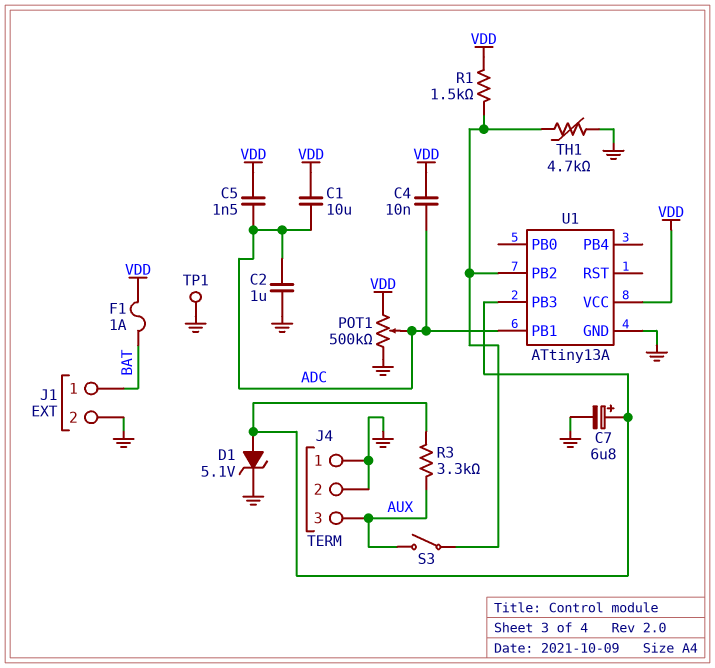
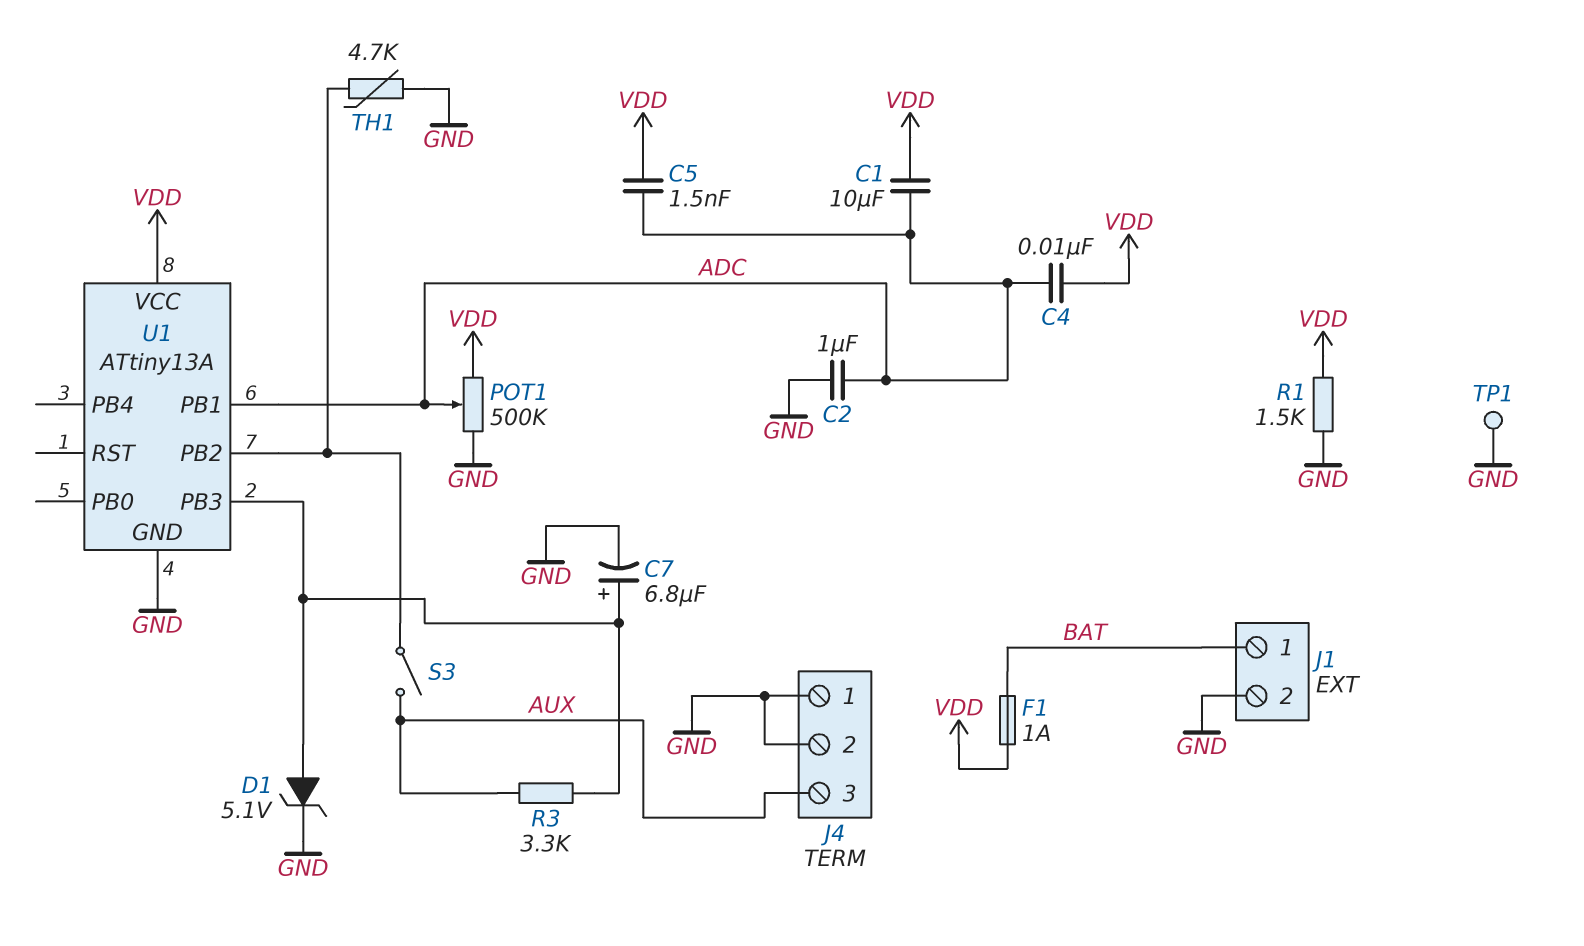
R1: 1.5k (U1/PB2, VDD) -> 1.5k (GND, VDD)

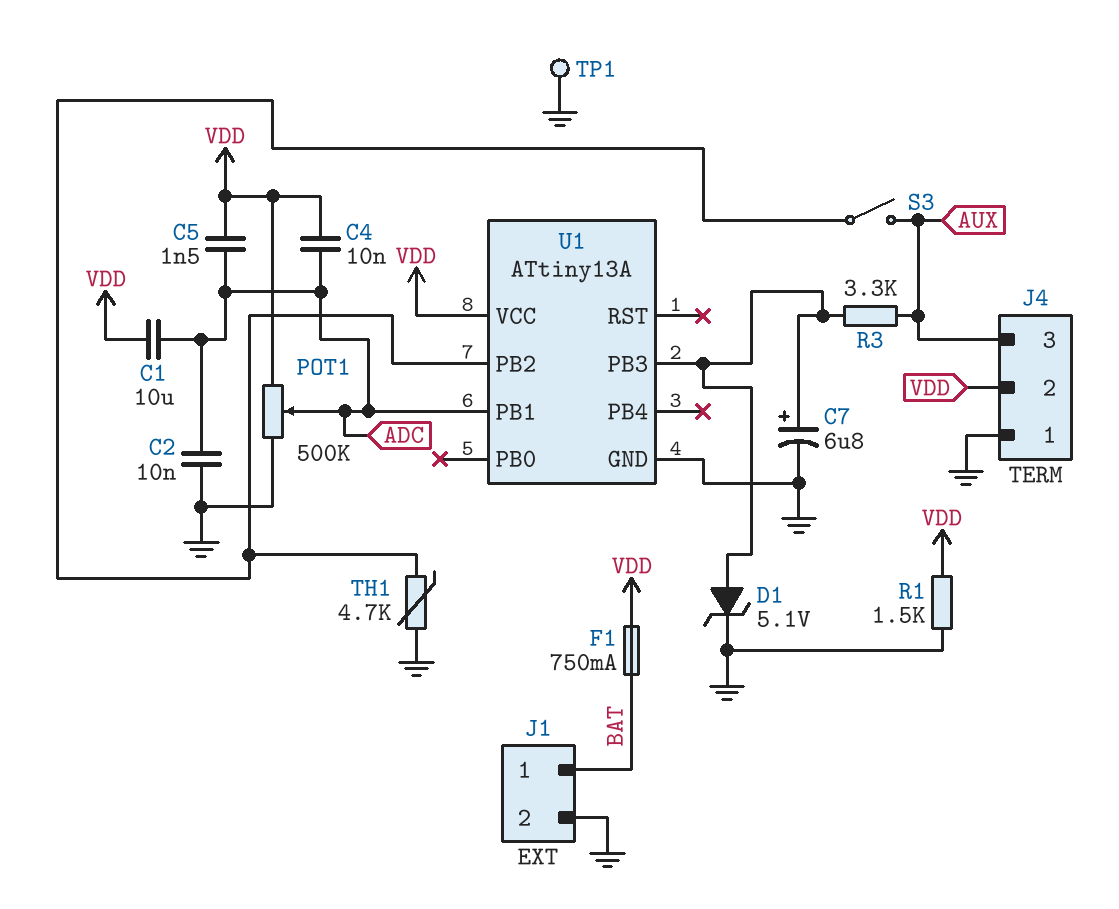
C2: 1uF (ADC, GND) -> 10nF (ADC, GND)
F1: 1A (BAT, VDD) -> 750mA (BAT, VDD)
J4 pin 2: GND -> VDD

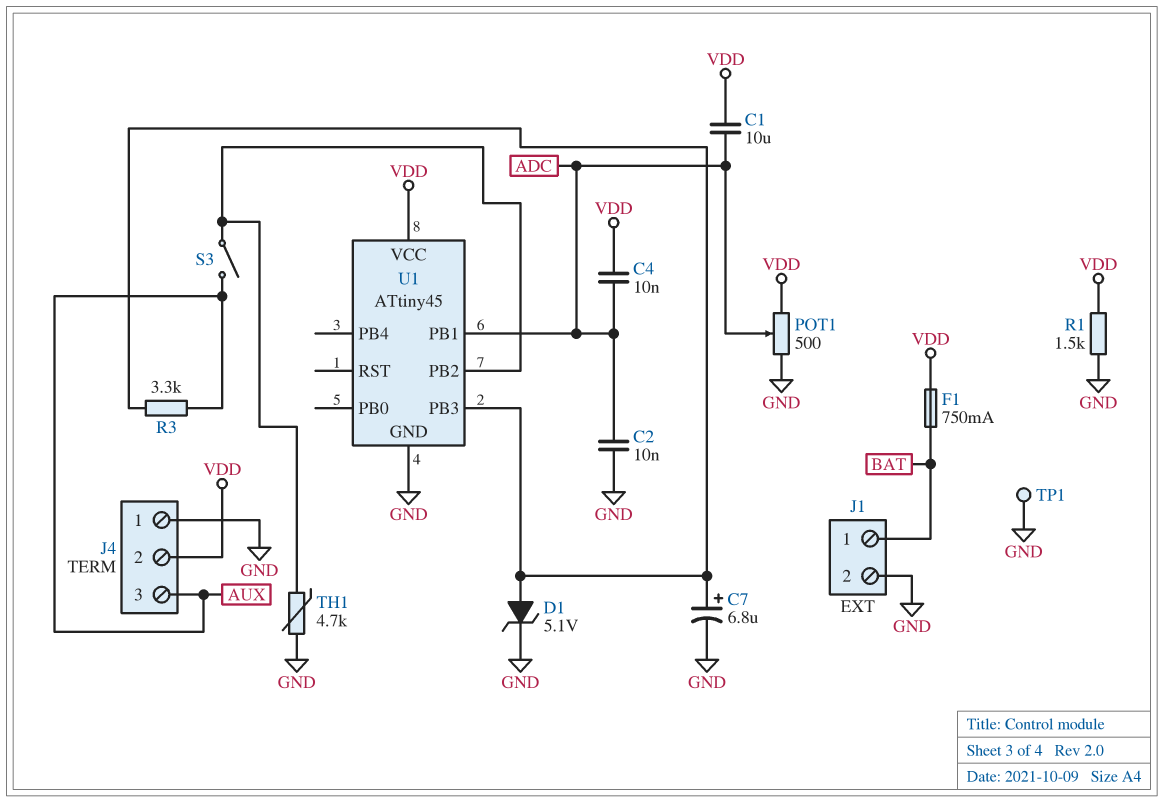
C5: 1.5nF (ADC, VDD) -> none
POT1: 500k (GND, VDD, wiper ADC) -> 500 (GND, VDD, wiper ADC)
U1: ATtiny13A -> ATtiny45

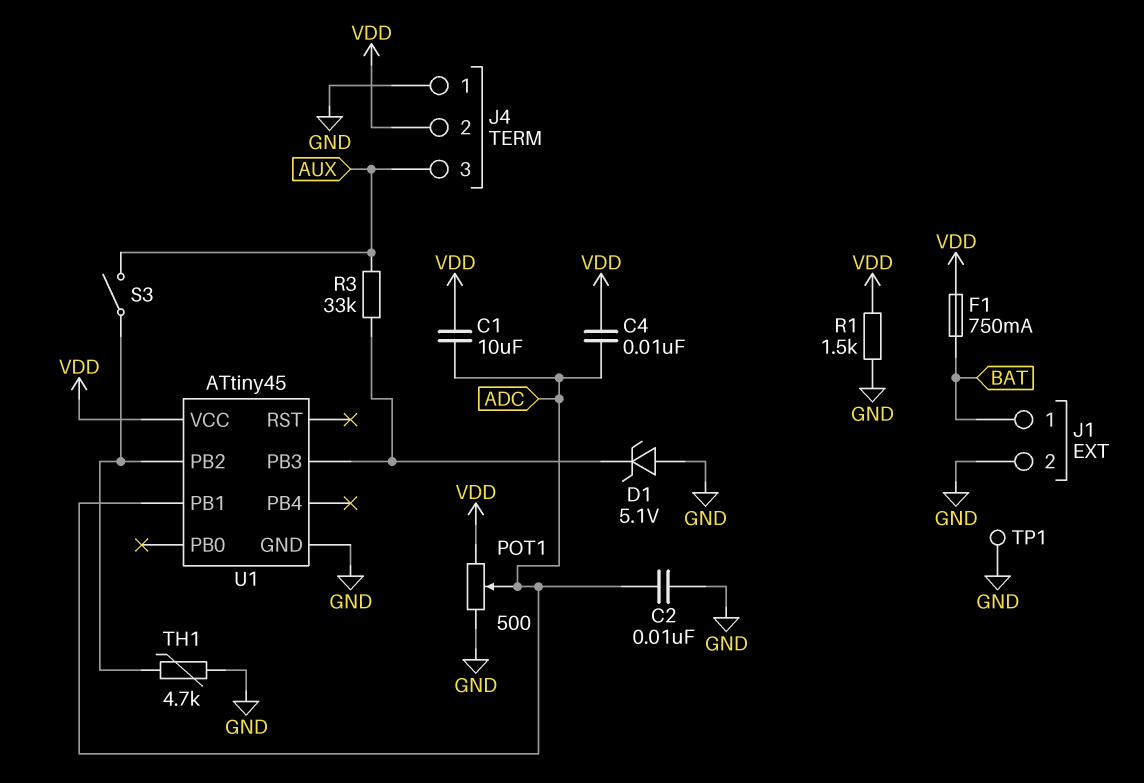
C7: 6.8uF (plus U1/PB3, minus GND) -> none
D1: zener 5.1V (A U1/PB3, K GND) -> zener 5.1V (A GND, K U1/PB3)
R3: 3.3k (AUX, U1/PB3) -> 33k (AUX, U1/PB3)

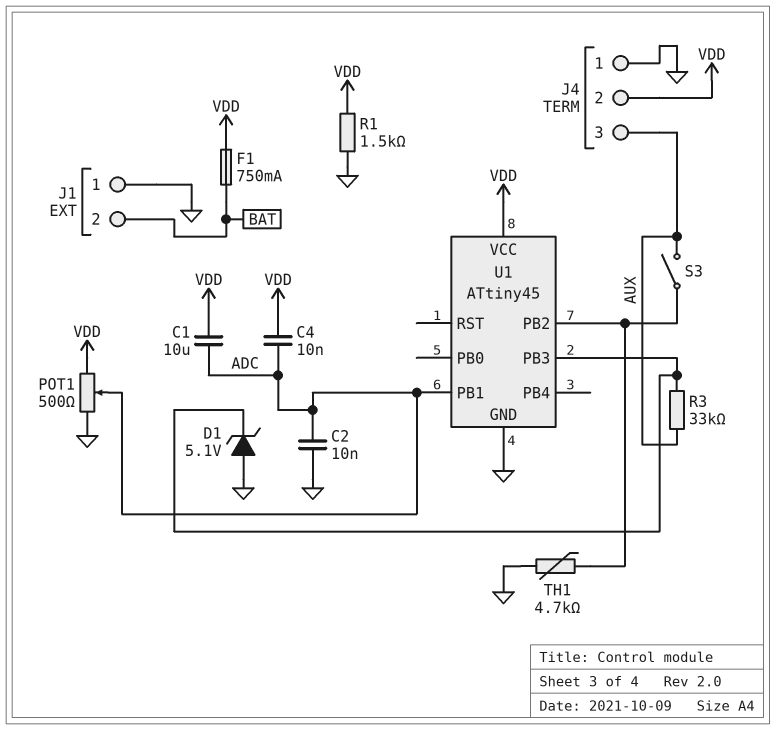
J1 pin 1: BAT -> GND
J1 pin 2: GND -> BAT
TP1: test point (GND) -> none

